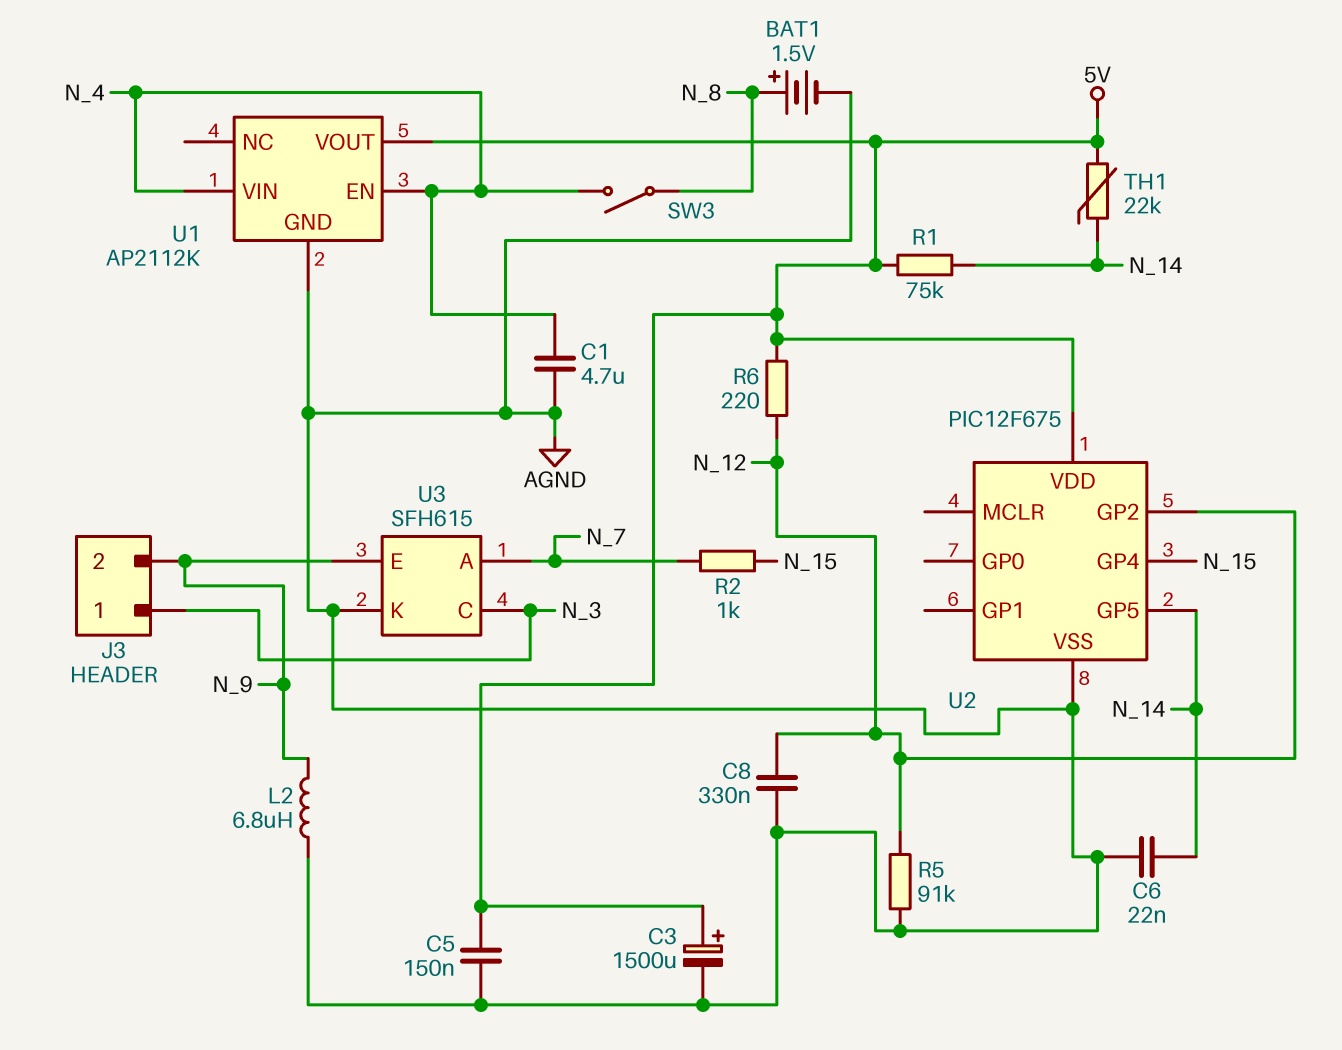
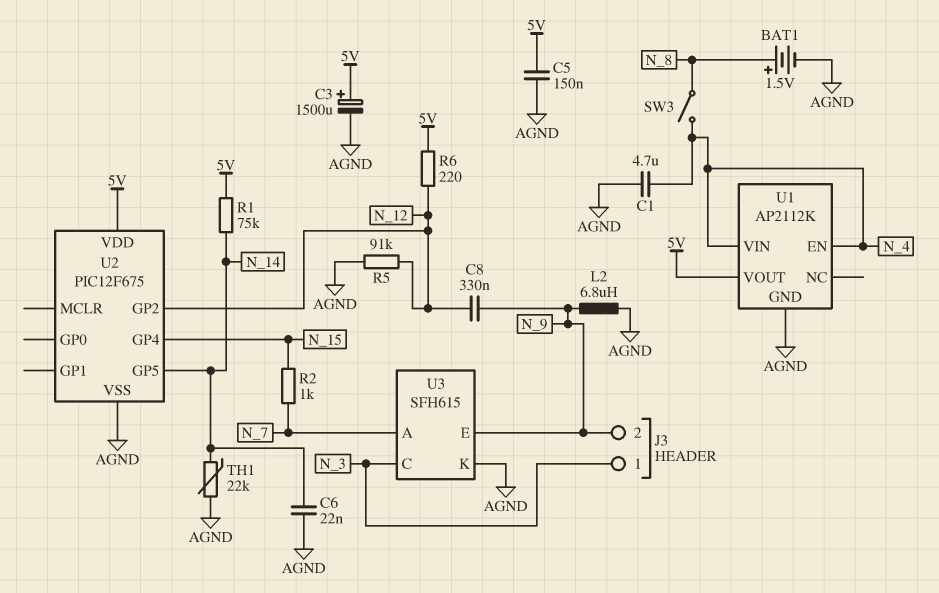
C8: 330nF (AGND, N_12) -> 330nF (N_9, N_12)
TH1: 22k (5V, N_14) -> 22k (AGND, N_14)

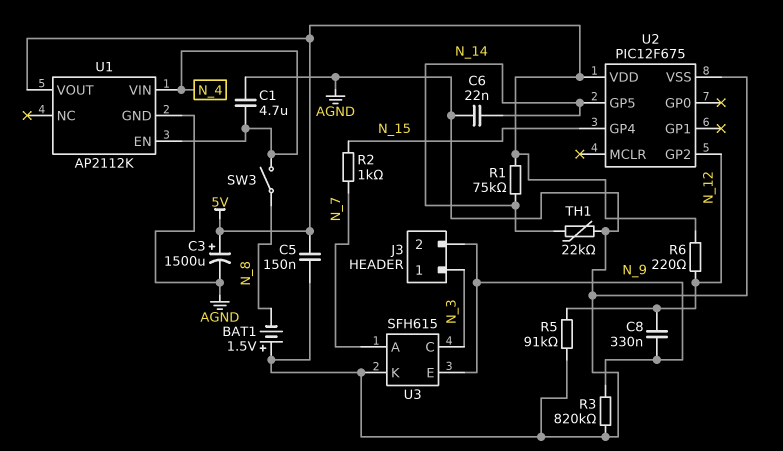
BAT1: 1.5V (plus N_8, minus AGND) -> 1.5V (plus AGND, minus N_8)
L2: 6.8uH (AGND, N_9) -> none
R3: none -> 820k (AGND, N_9)

